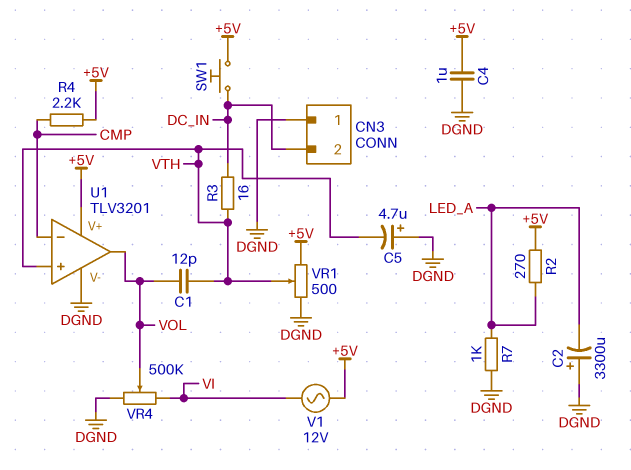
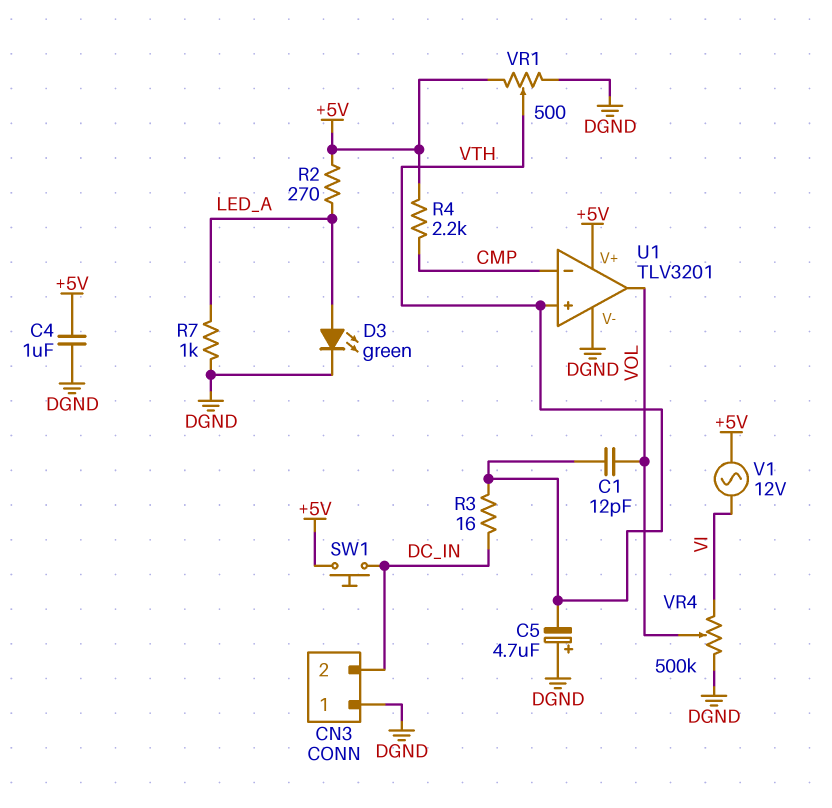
C2: 3300uF (plus DGND, minus LED_A) -> none
D3: none -> LED green (A LED_A, K DGND)

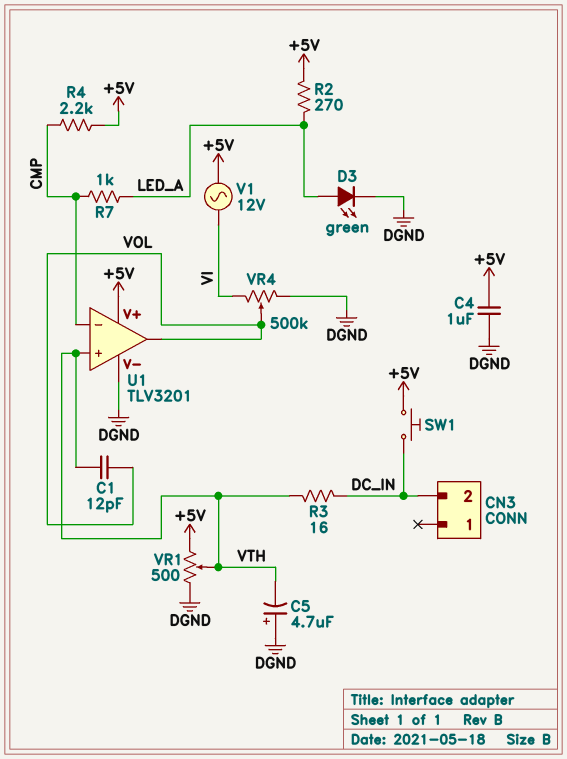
CN3 pin 1: DGND -> none
R7: 1k (DGND, LED_A) -> 1k (CMP, LED_A)

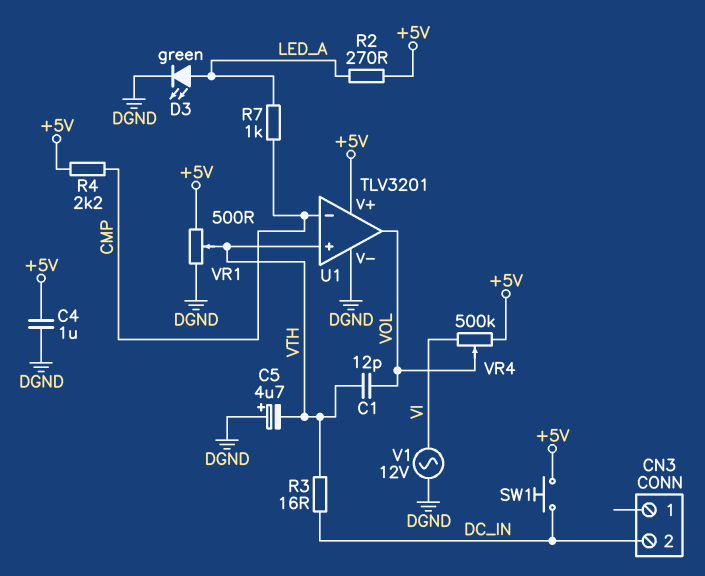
V1: AC 12V (+5V, VI) -> AC 12V (DGND, VI)
VR4: 500k (DGND, VI, wiper VOL) -> 500k (+5V, VI, wiper VOL)

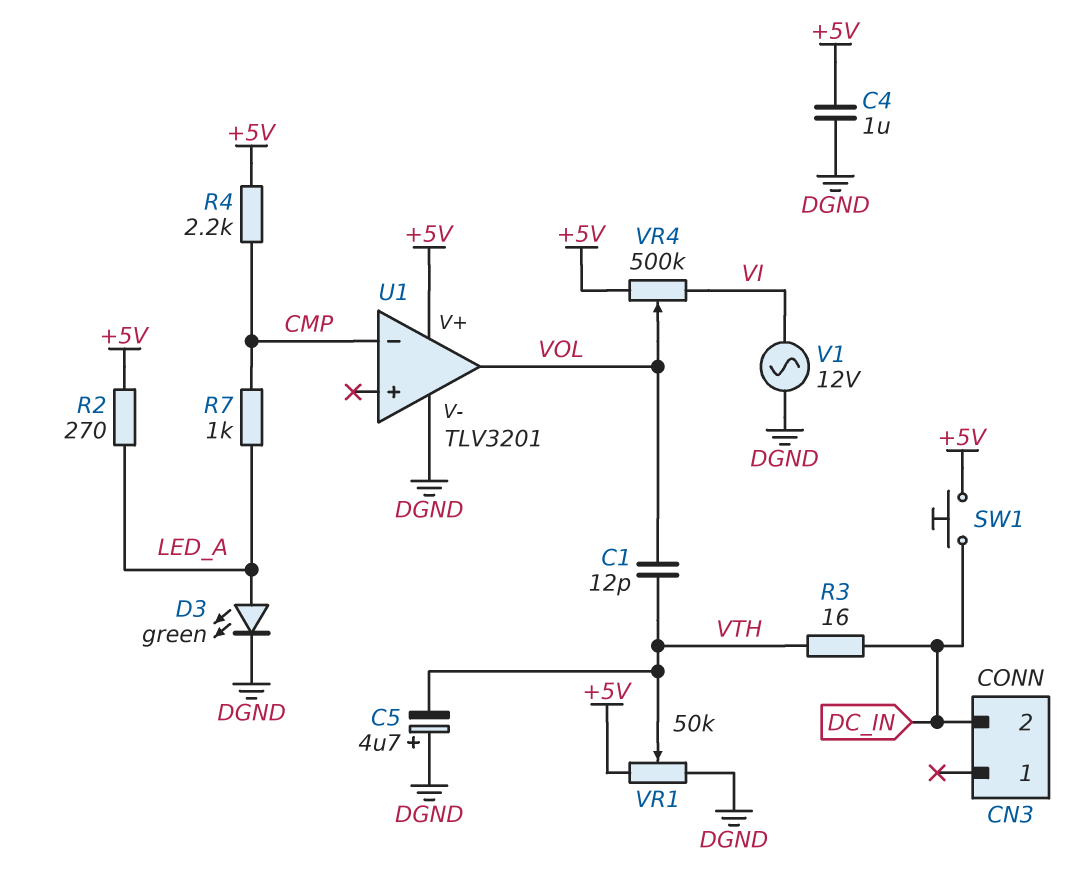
U1 pin in+: VTH -> none
VR1: 500 (+5V, DGND, wiper VTH) -> 50k (+5V, DGND, wiper VTH)

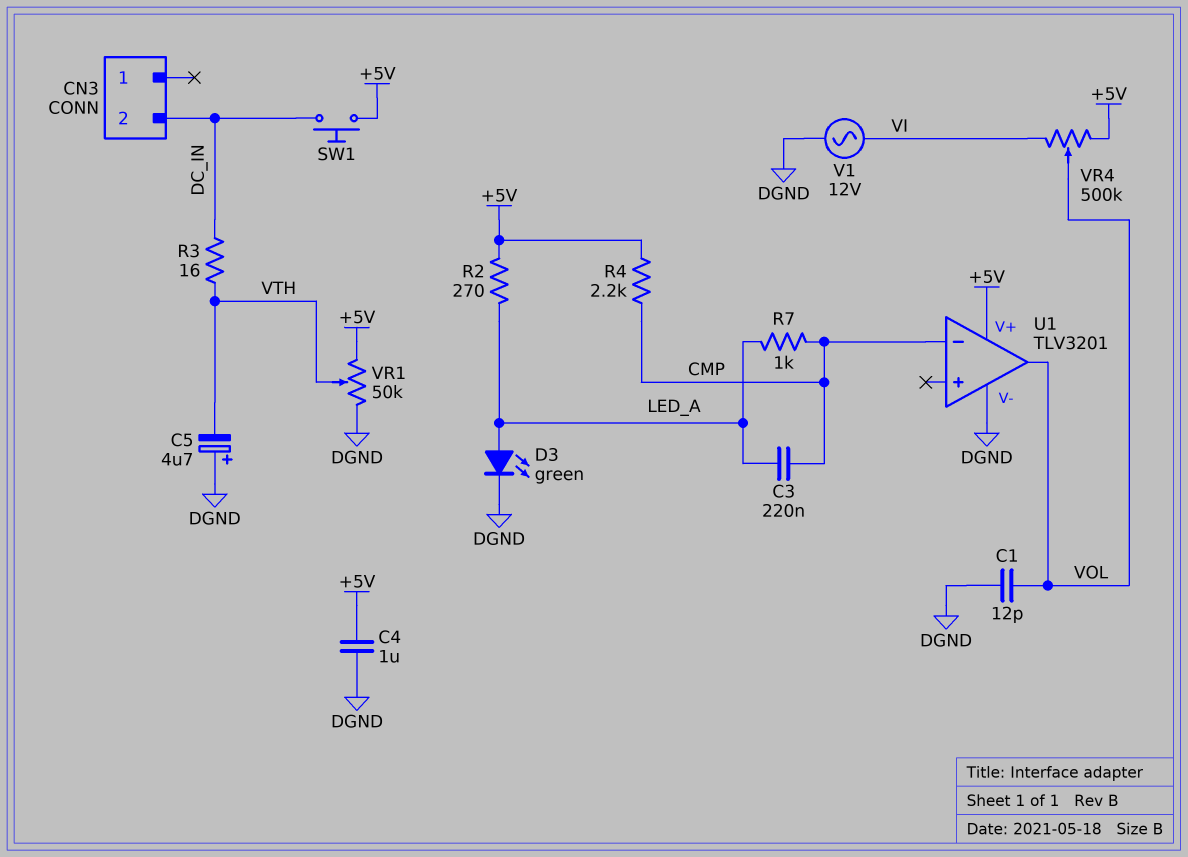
C1: 12pF (VOL, VTH) -> 12pF (DGND, VOL)
C3: none -> 220nF (CMP, LED_A)

